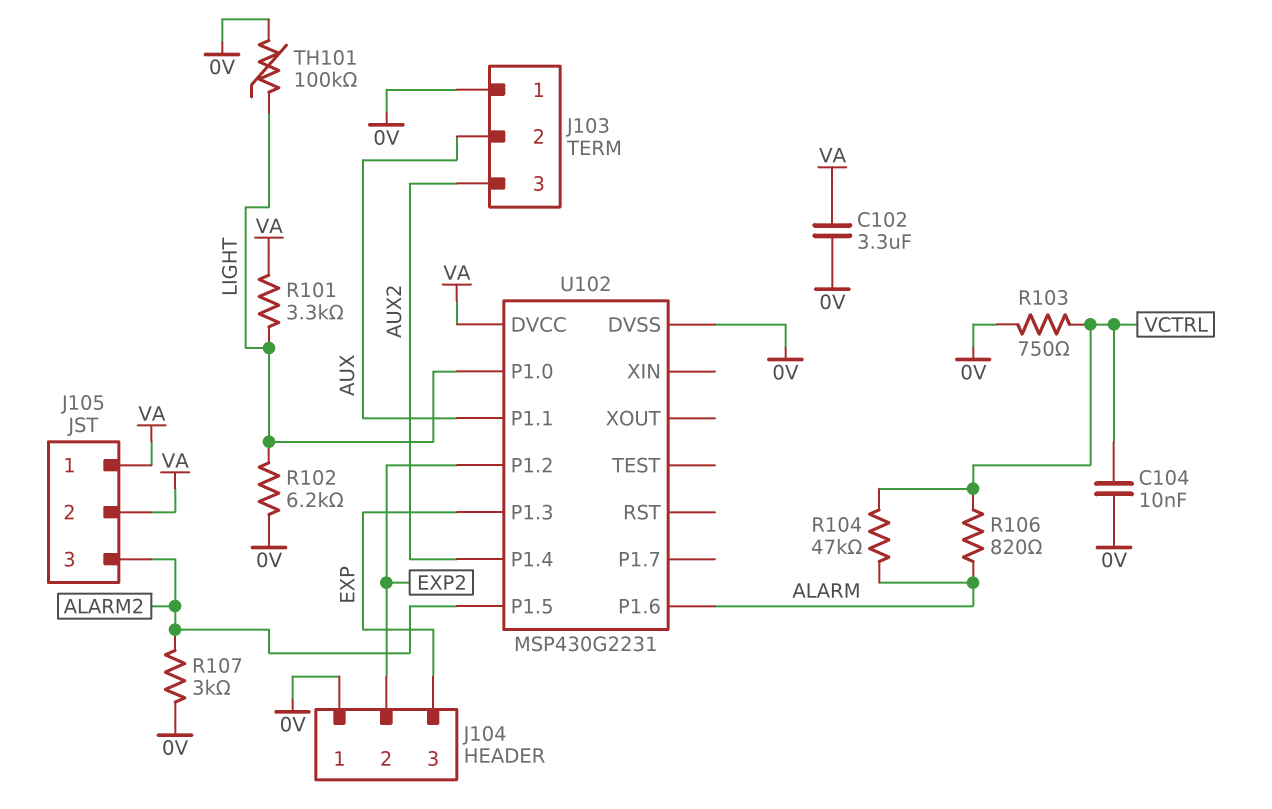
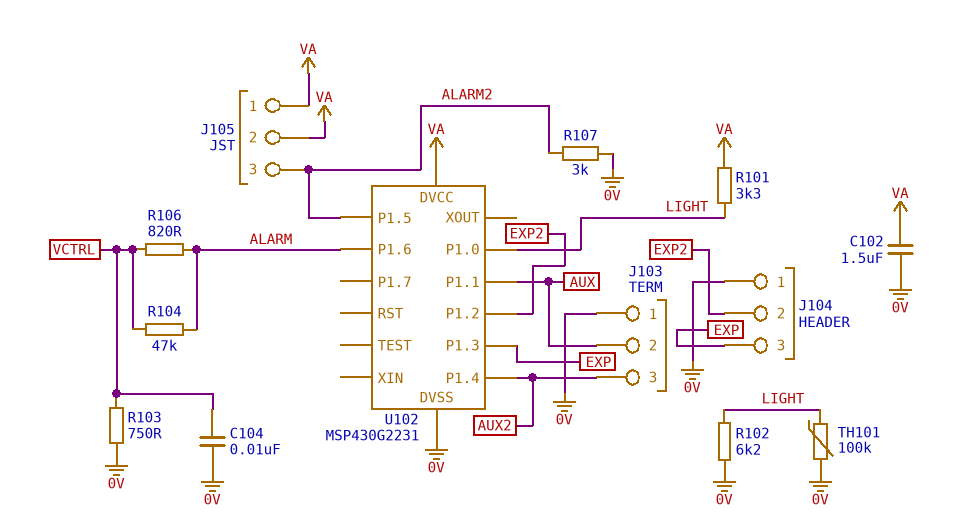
C102: 3.3uF (0V, VA) -> 1.5uF (0V, VA)

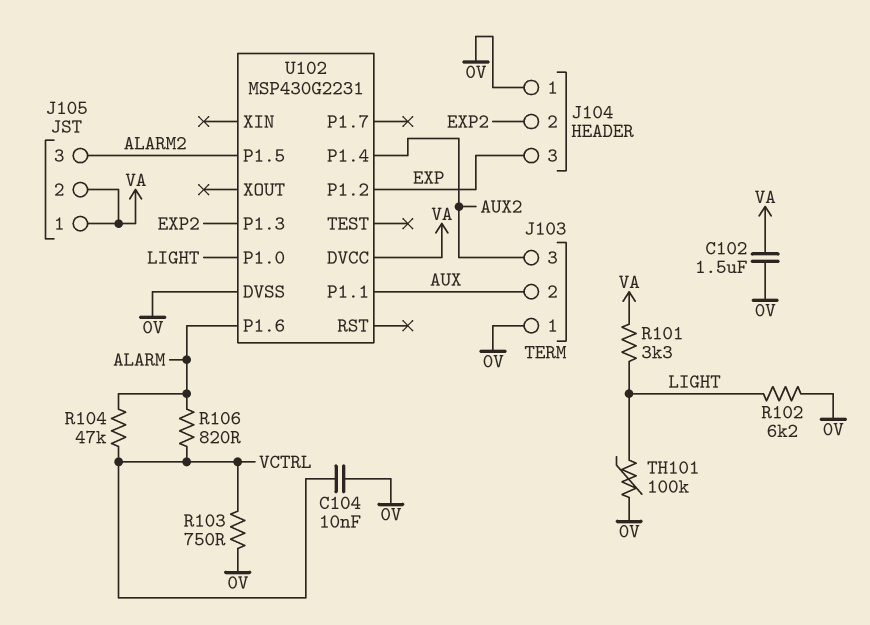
R107: 3k (0V, ALARM2) -> none
U102 pin P1.2: EXP2 -> EXP
U102 pin P1.3: EXP -> EXP2

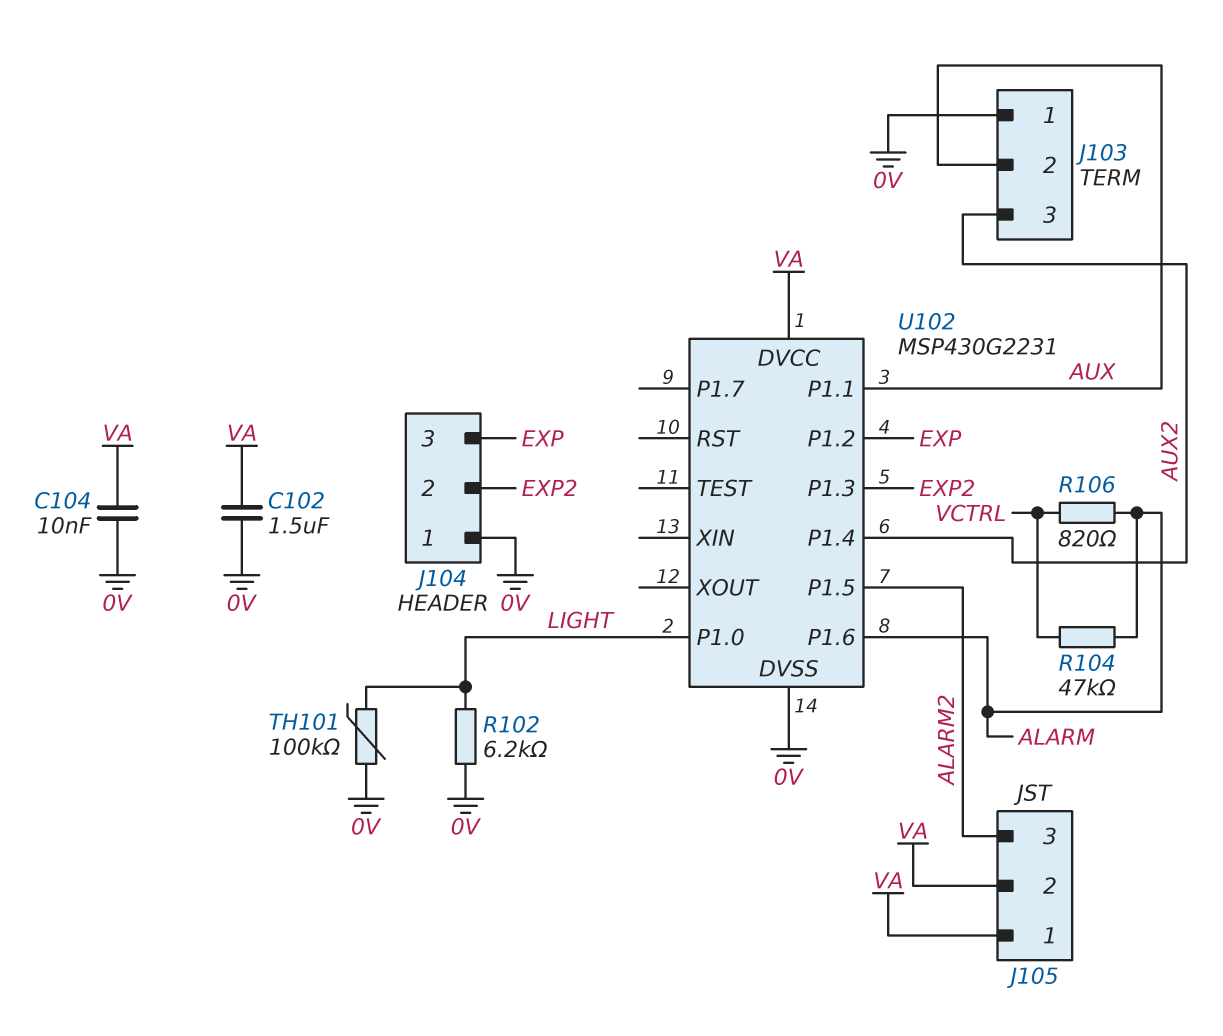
C104: 10nF (0V, VCTRL) -> 10nF (0V, VA)
R101: 3.3k (LIGHT, VA) -> none
R103: 750 (0V, VCTRL) -> none

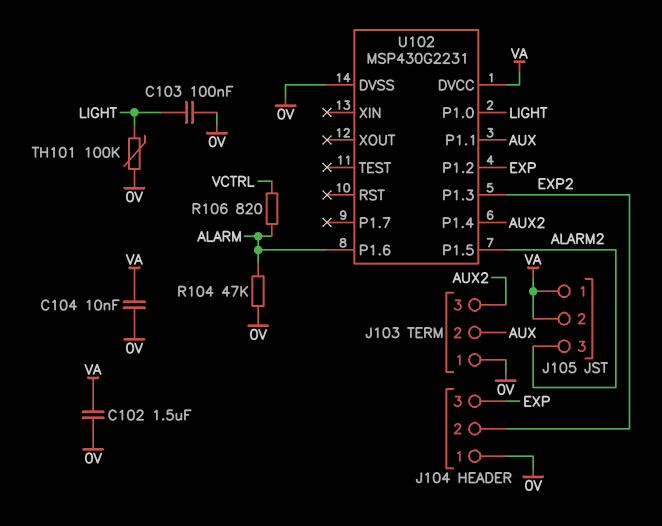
C103: none -> 100nF (0V, LIGHT)
R102: 6.2k (0V, LIGHT) -> none
R104: 47k (ALARM, VCTRL) -> 47k (0V, ALARM)

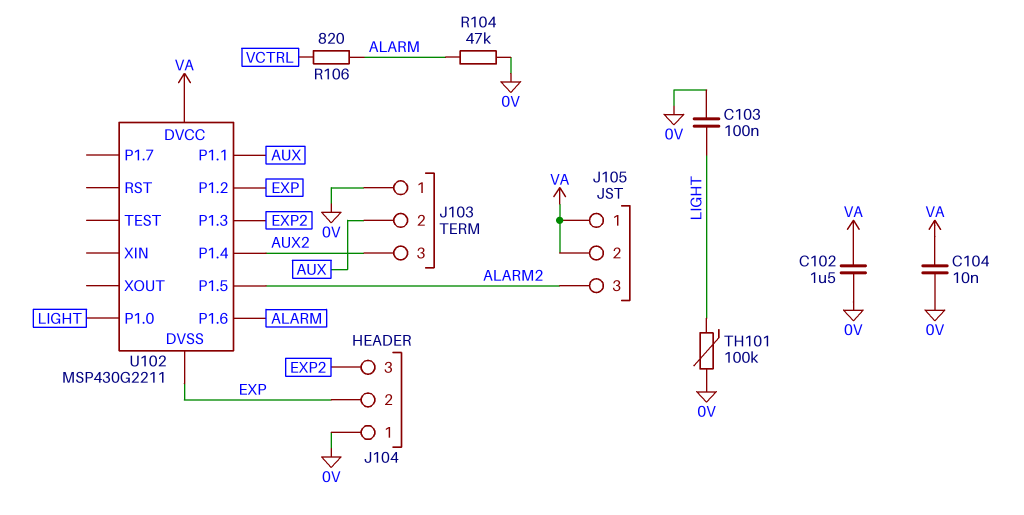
J104 pin 2: EXP2 -> EXP
J104 pin 3: EXP -> EXP2
U102: MSP430G2231 -> MSP430G2211
U102 pin DVSS: 0V -> EXP

